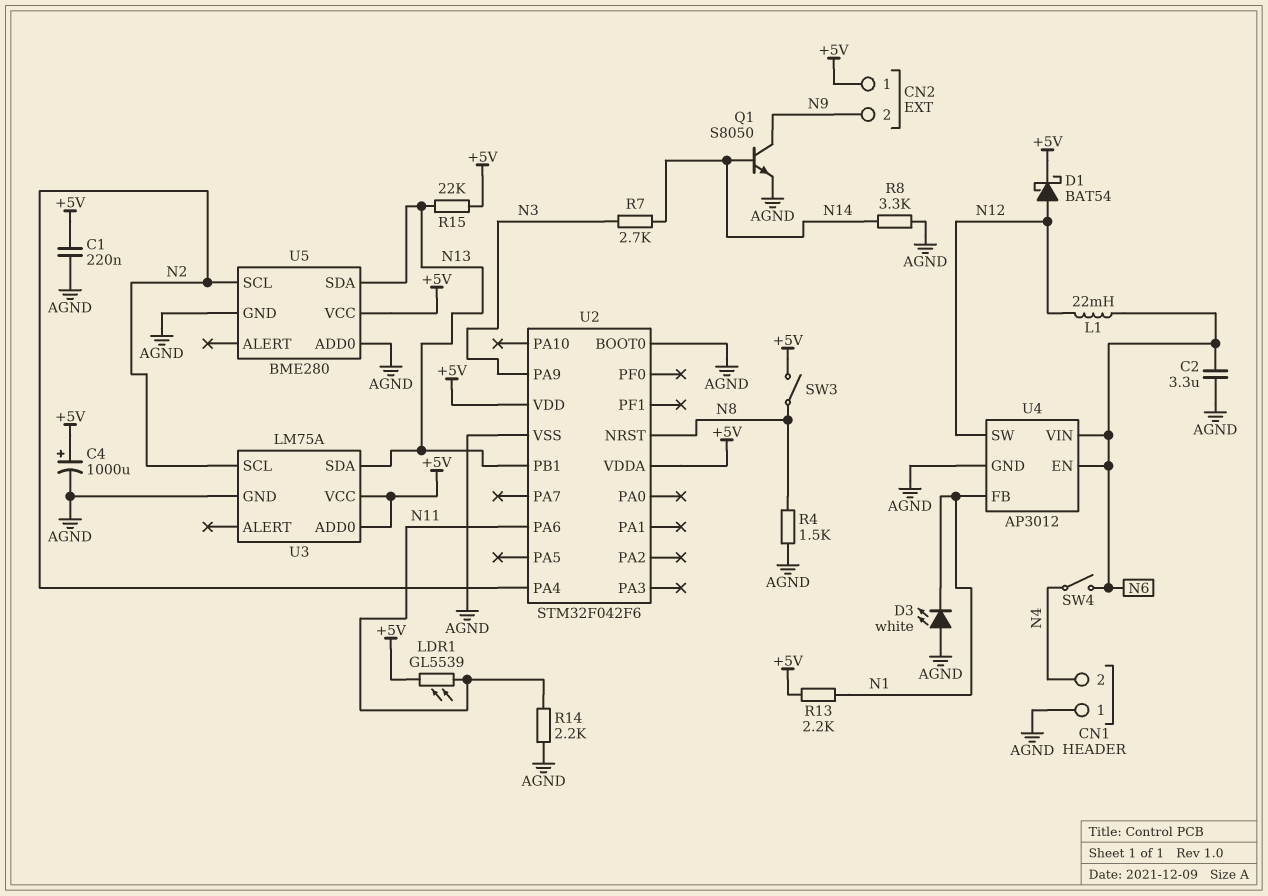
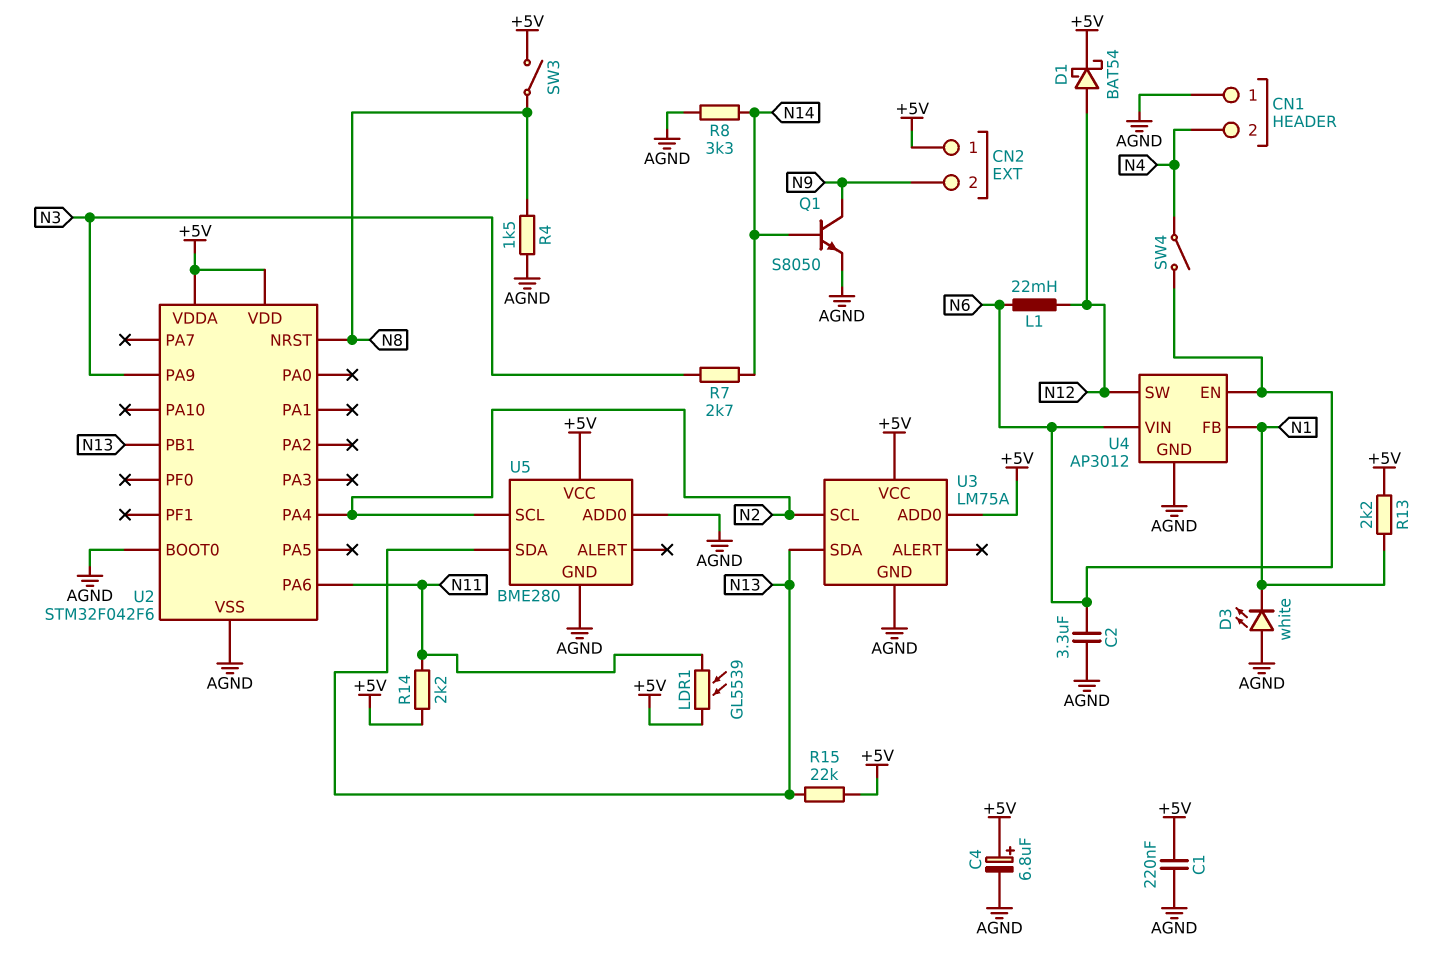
C4: 1000uF (plus +5V, minus AGND) -> 6.8uF (plus +5V, minus AGND)
R14: 2.2k (AGND, N11) -> 2.2k (+5V, N11)

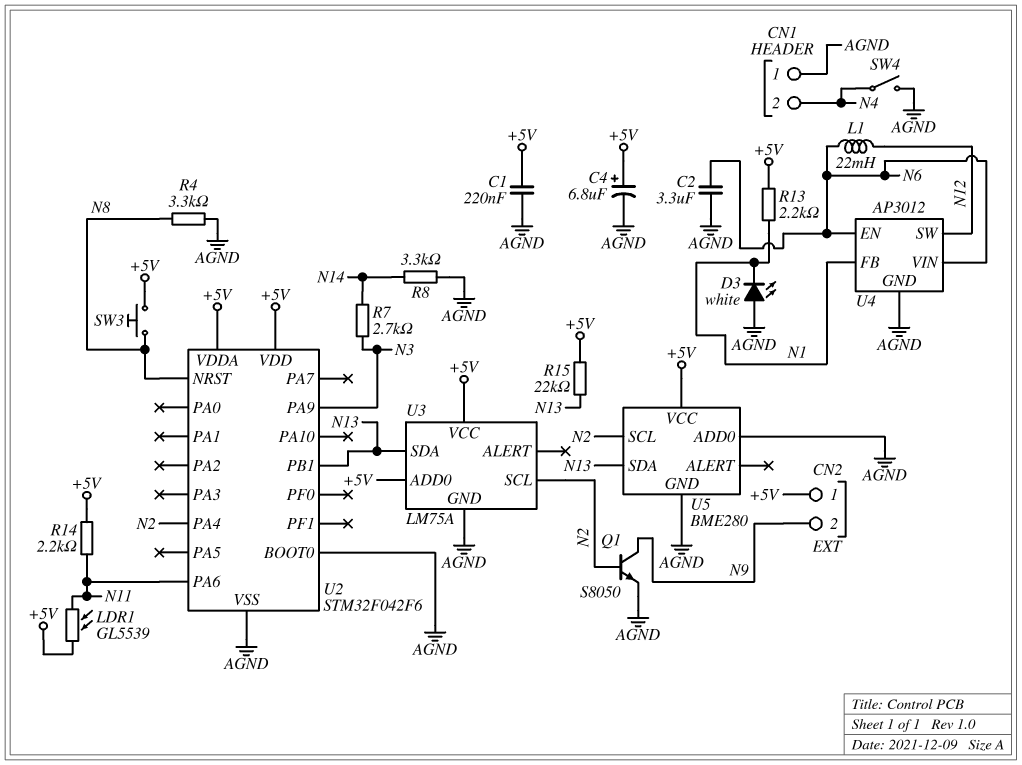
D1: schottky BAT54 (A N12, K +5V) -> none
Q1: NPN S8050 (B N14, C N9, E AGND) -> NPN S8050 (B N2, C N9, E AGND)
R4: 1.5k (AGND, N8) -> 3.3k (AGND, N8)
SW3: switch (+5V, N8) -> button (+5V, N8)
SW4: switch (N4, N6) -> switch (AGND, N4)

